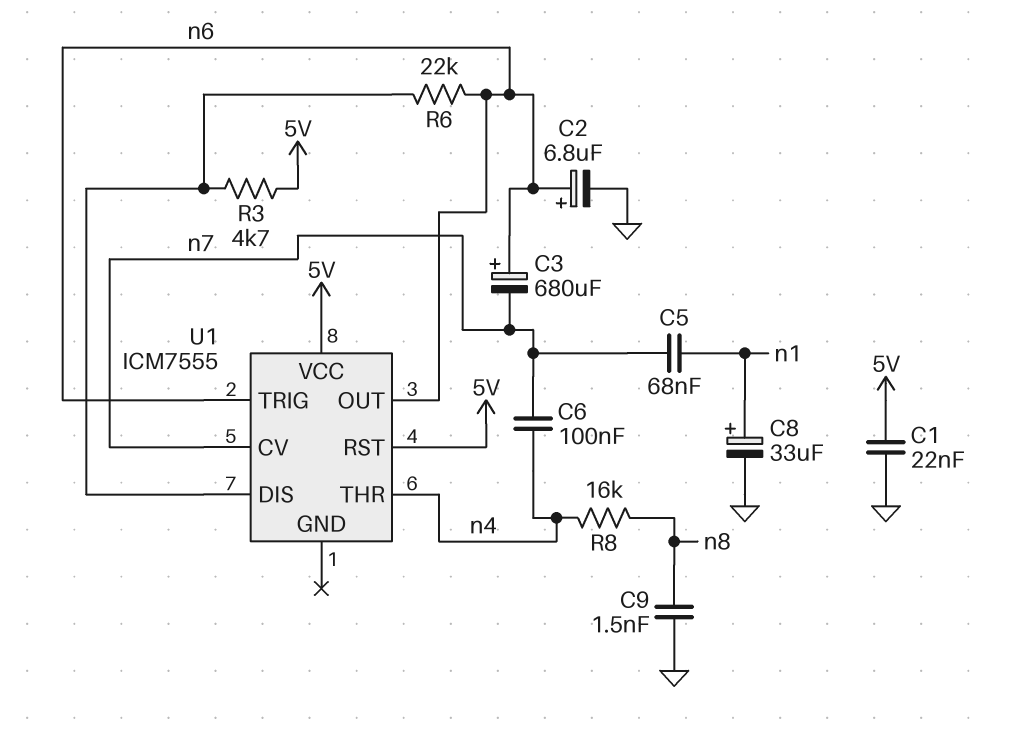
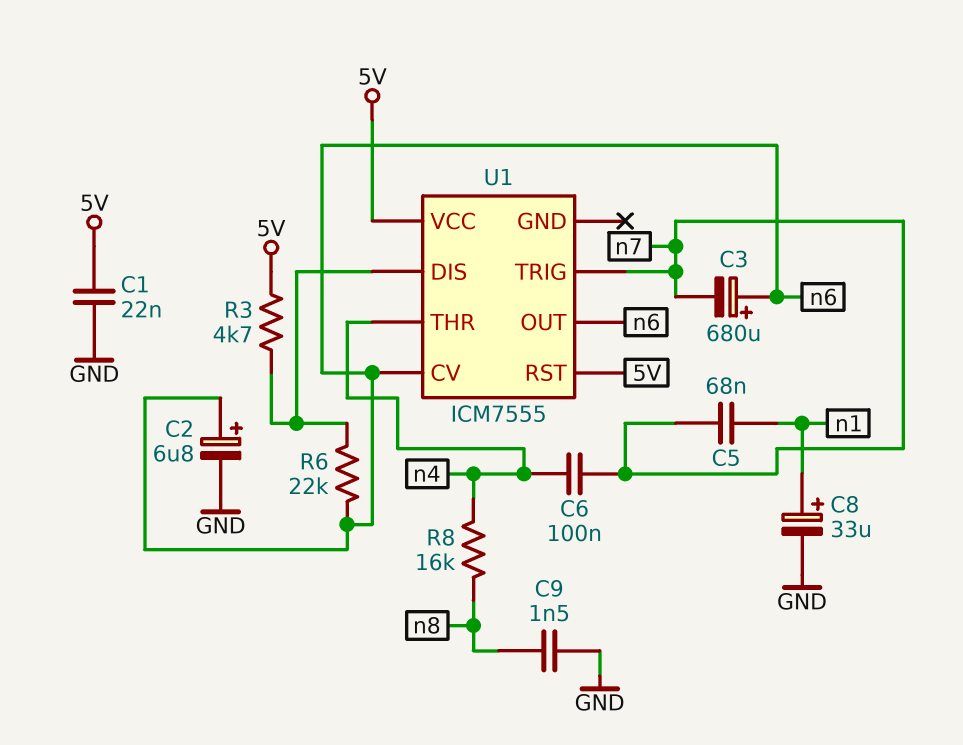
U1 pin CV: n7 -> n6
U1 pin TRIG: n6 -> n7

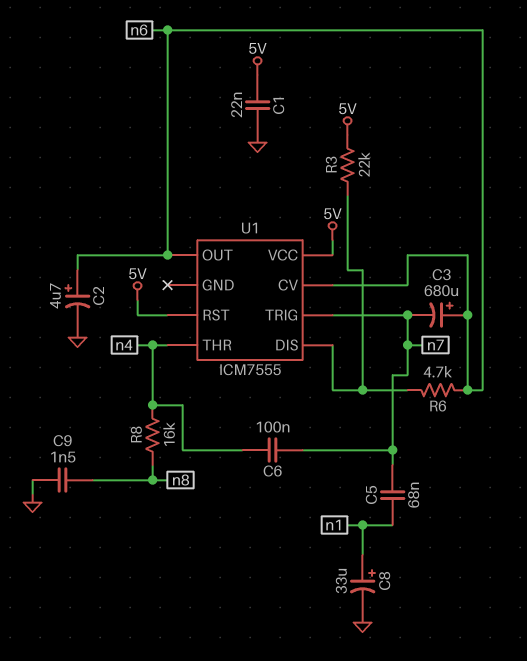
C2: 6.8uF (plus n6, minus GND) -> 4.7uF (plus n6, minus GND)
R3: 4.7k (5V, U1/DIS) -> 22k (5V, U1/DIS)
R6: 22k (U1/DIS, n6) -> 4.7k (U1/DIS, n6)

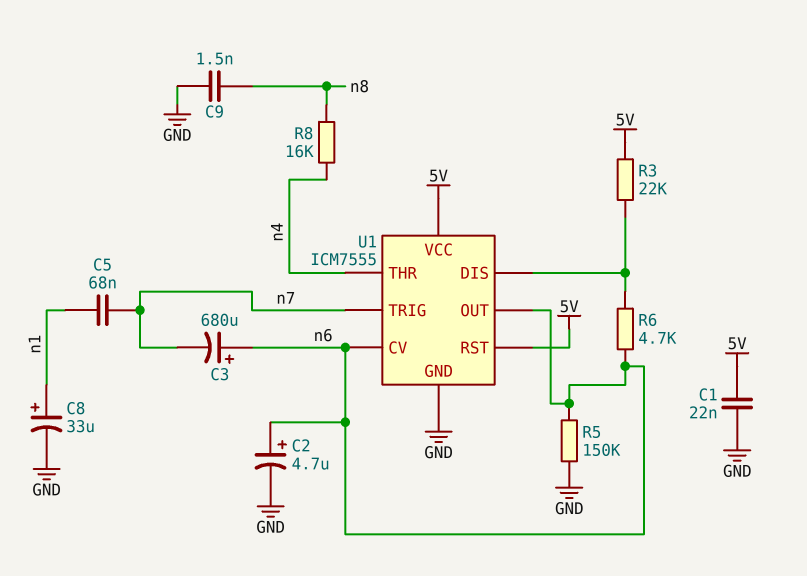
C6: 100nF (n4, n7) -> none
R5: none -> 150k (GND, n6)
U1 pin GND: none -> GND

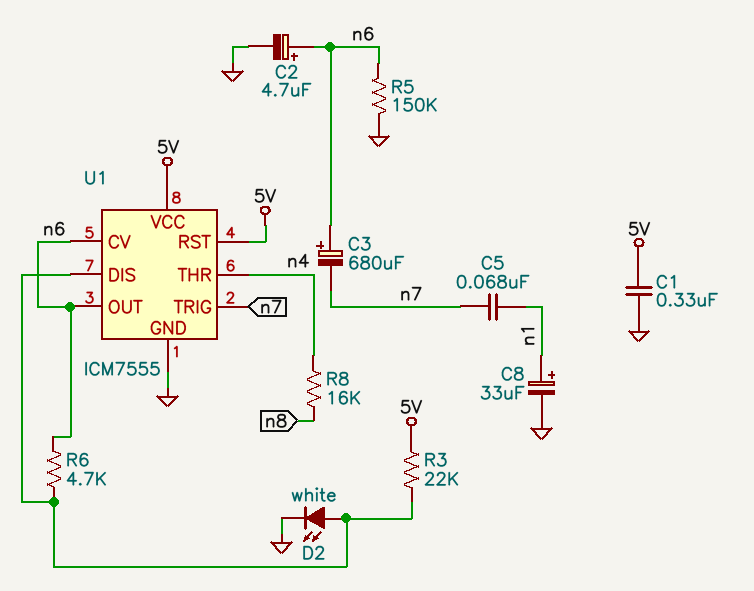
C1: 22nF (5V, GND) -> 330nF (5V, GND)
C9: 1.5nF (GND, n8) -> none
D2: none -> LED white (A U1/DIS, K GND)

